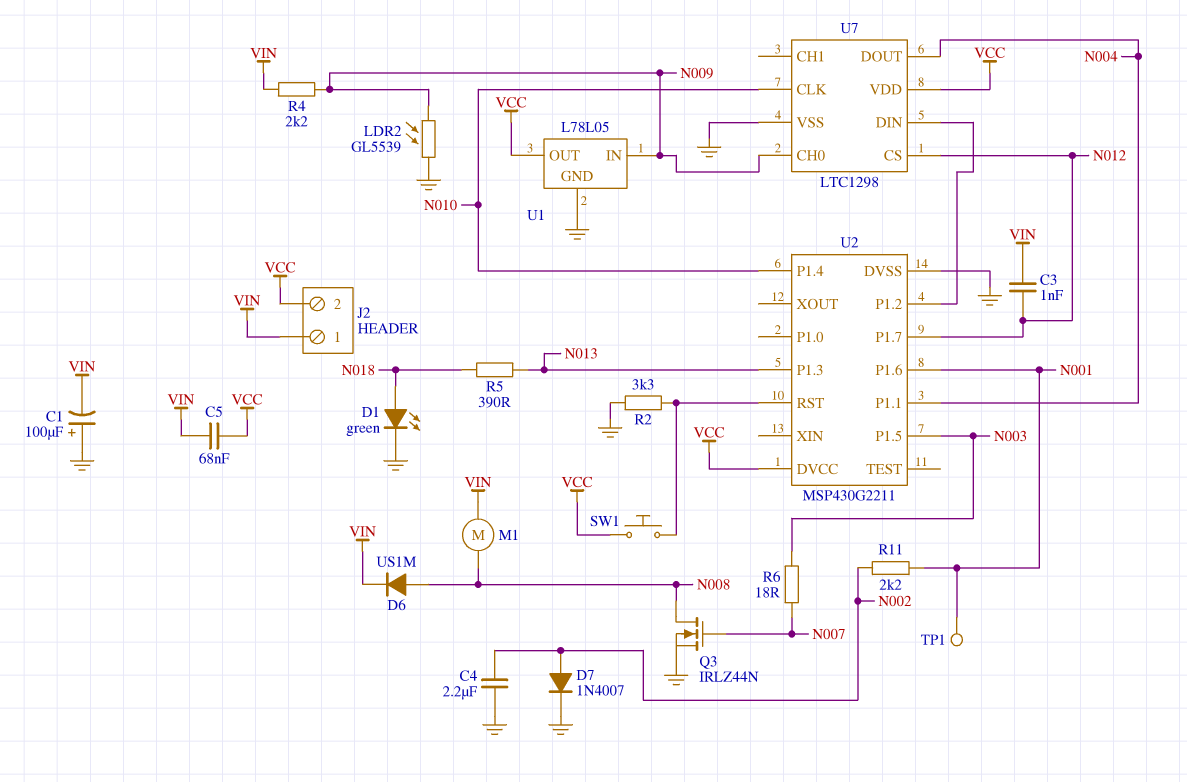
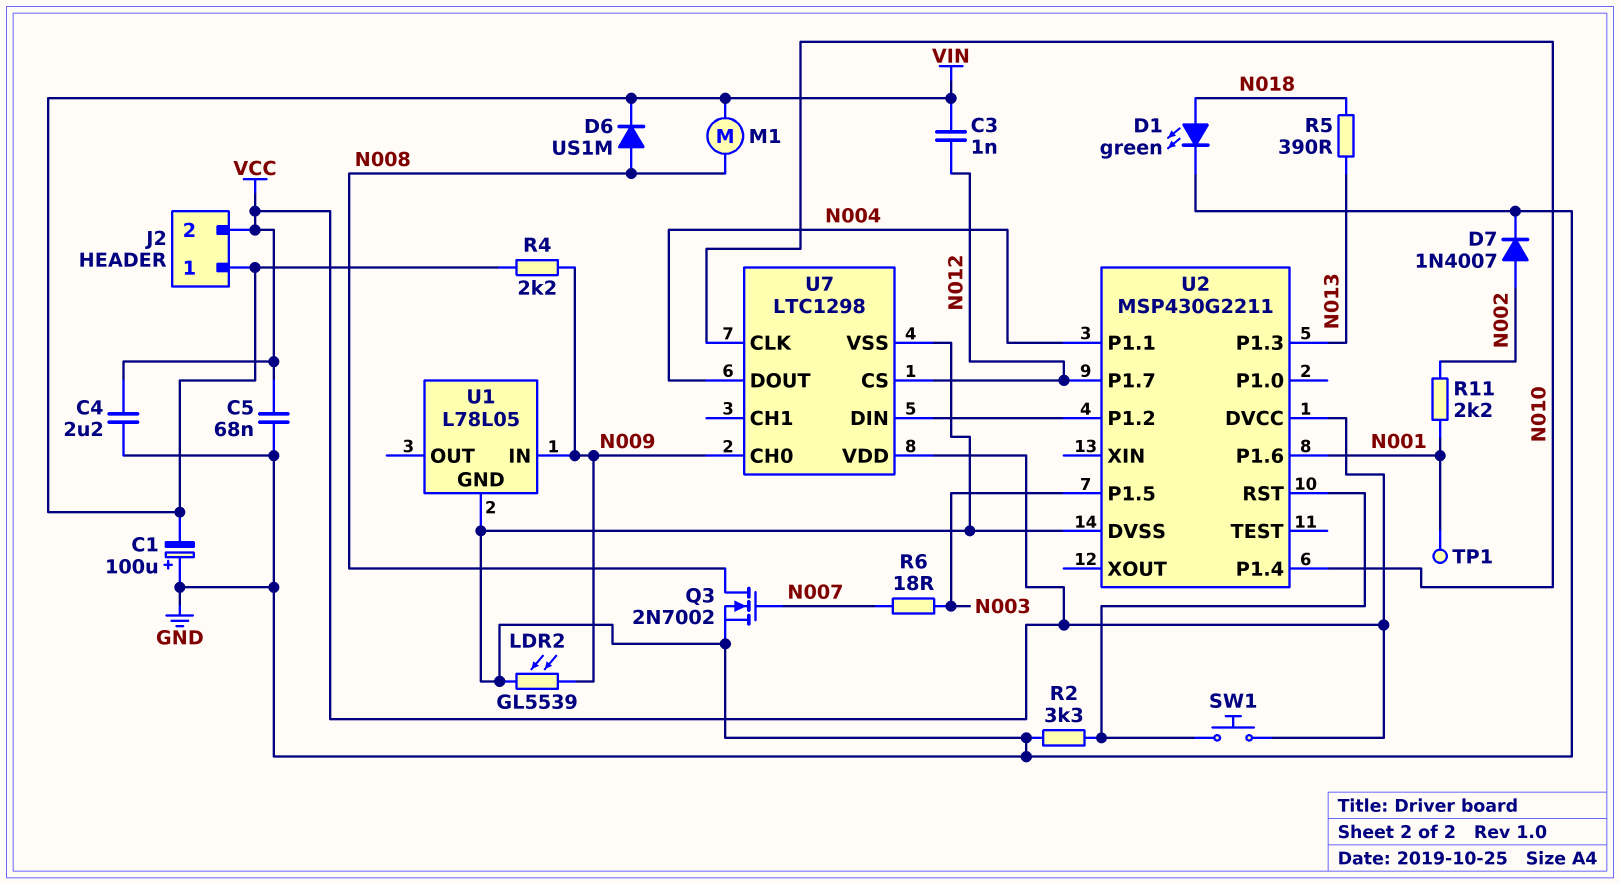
C4: 2.2uF (GND, N002) -> 2.2uF (GND, VCC)
C5: 68nF (VCC, VIN) -> 68nF (GND, VCC)
Q3: NMOS IRLZ44N (G N007, D N008, S GND) -> NMOS 2N7002 (G N007, D N008, S GND)
U1 pin OUT: VCC -> none

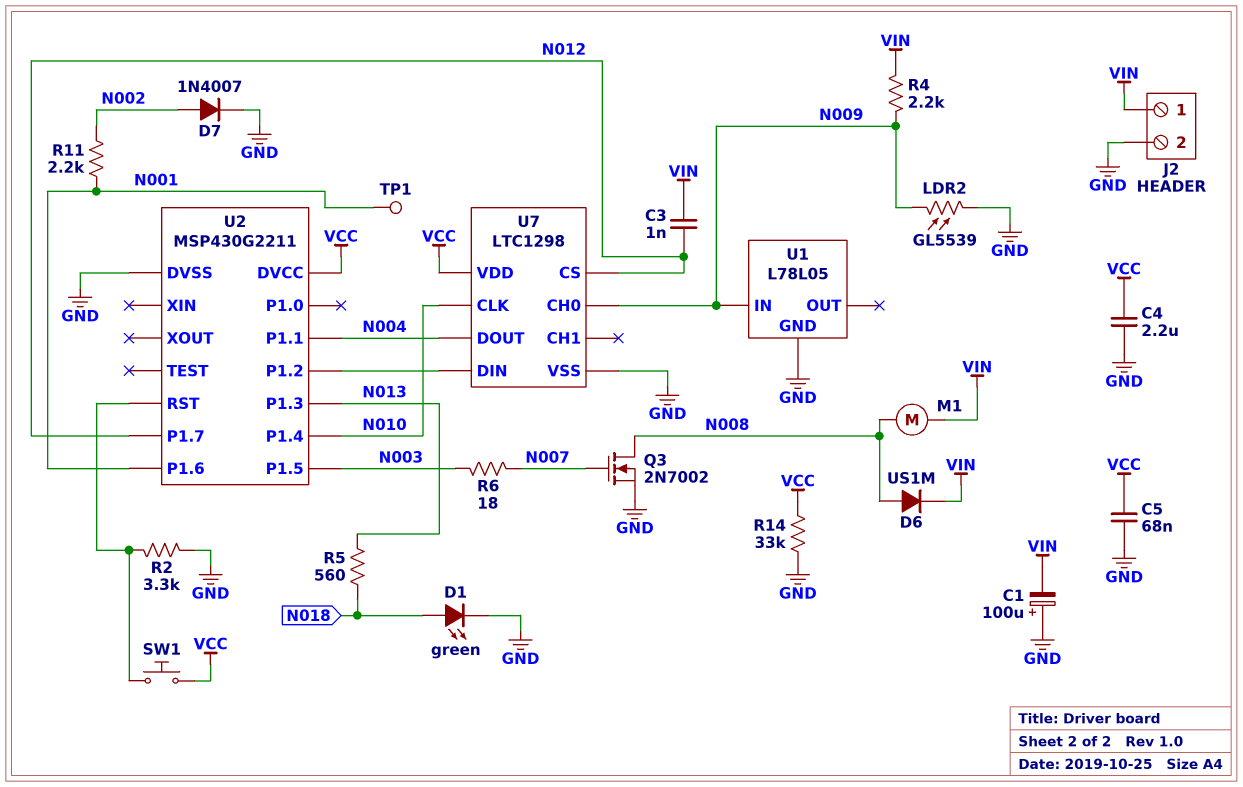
J2 pin 2: VCC -> GND
R5: 390 (N013, N018) -> 560 (N013, N018)
R14: none -> 33k (GND, VCC)

